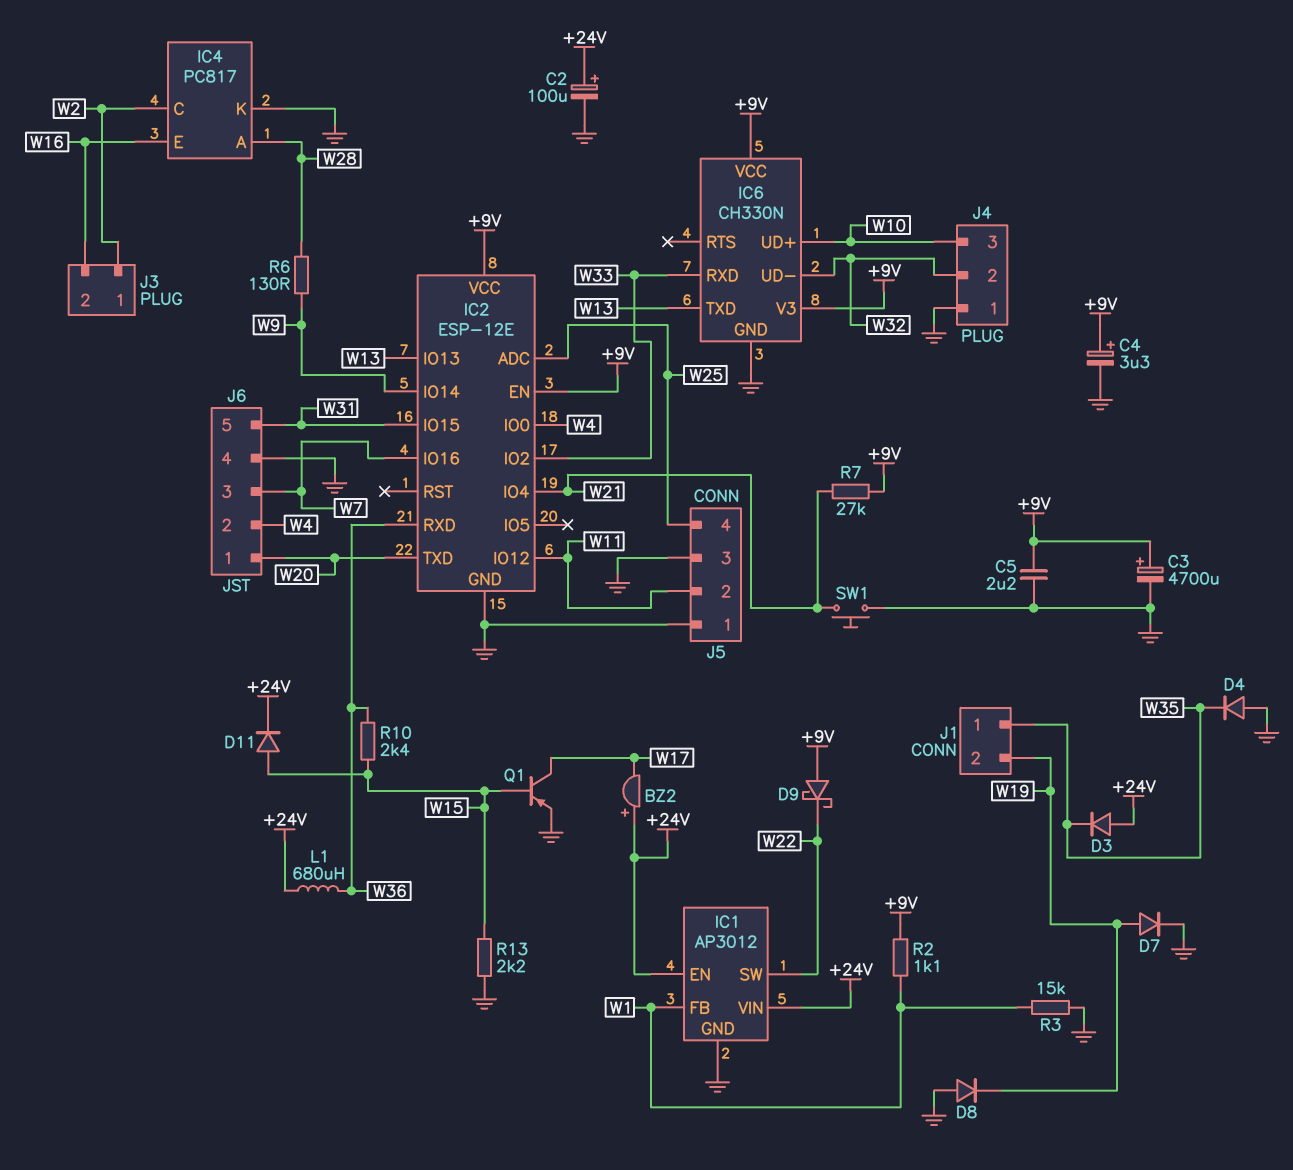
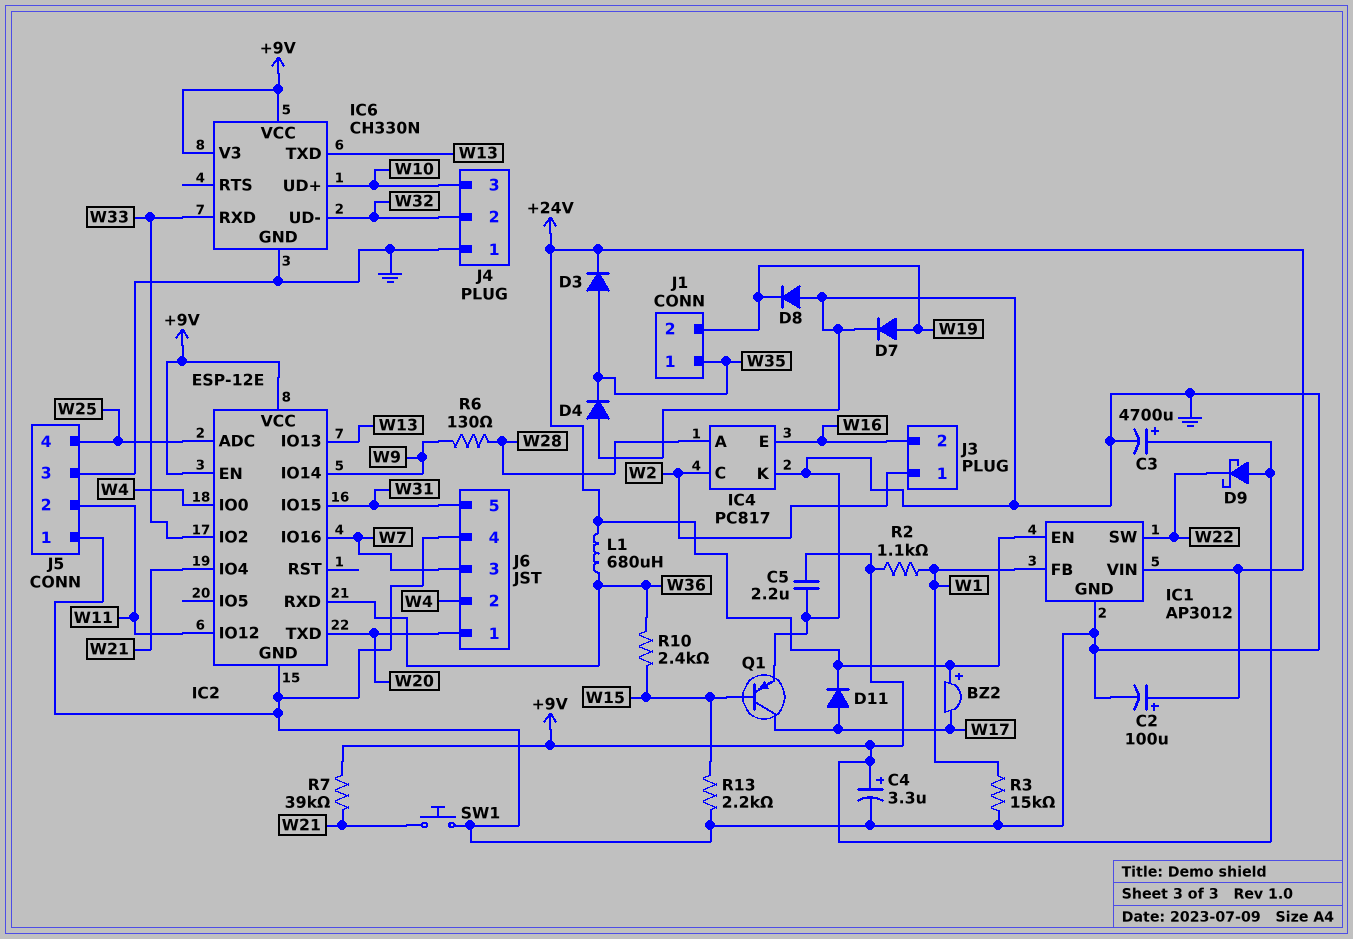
D3: diode (A +24V, K W35) -> diode (A W35, K +24V)
D11: diode (A W15, K +24V) -> diode (A W17, K +24V)
R7: 27k (+9V, W21) -> 39k (+9V, W21)

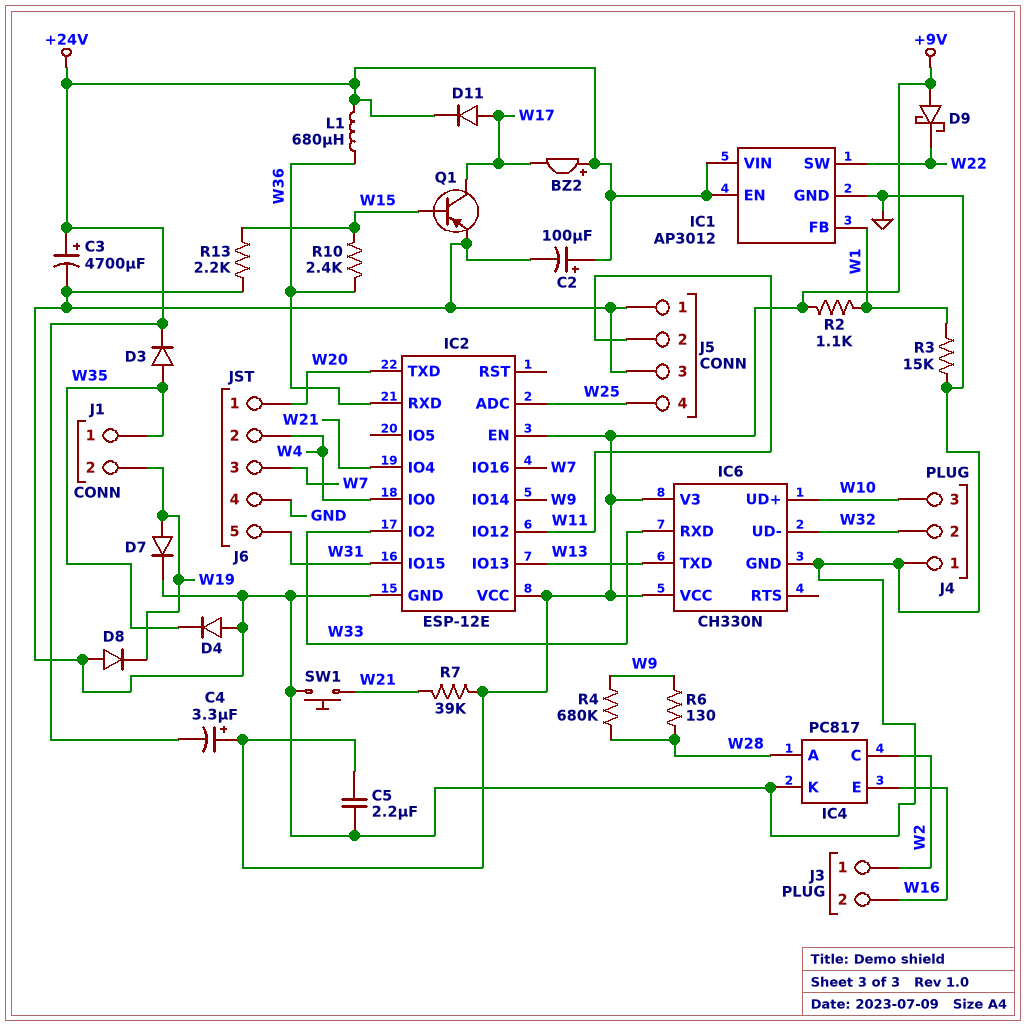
C3: 4700uF (plus +9V, minus GND) -> 4700uF (plus +24V, minus GND)
C4: 3.3uF (plus +9V, minus GND) -> 3.3uF (plus +9V, minus +24V)
R4: none -> 680k (W9, W28)

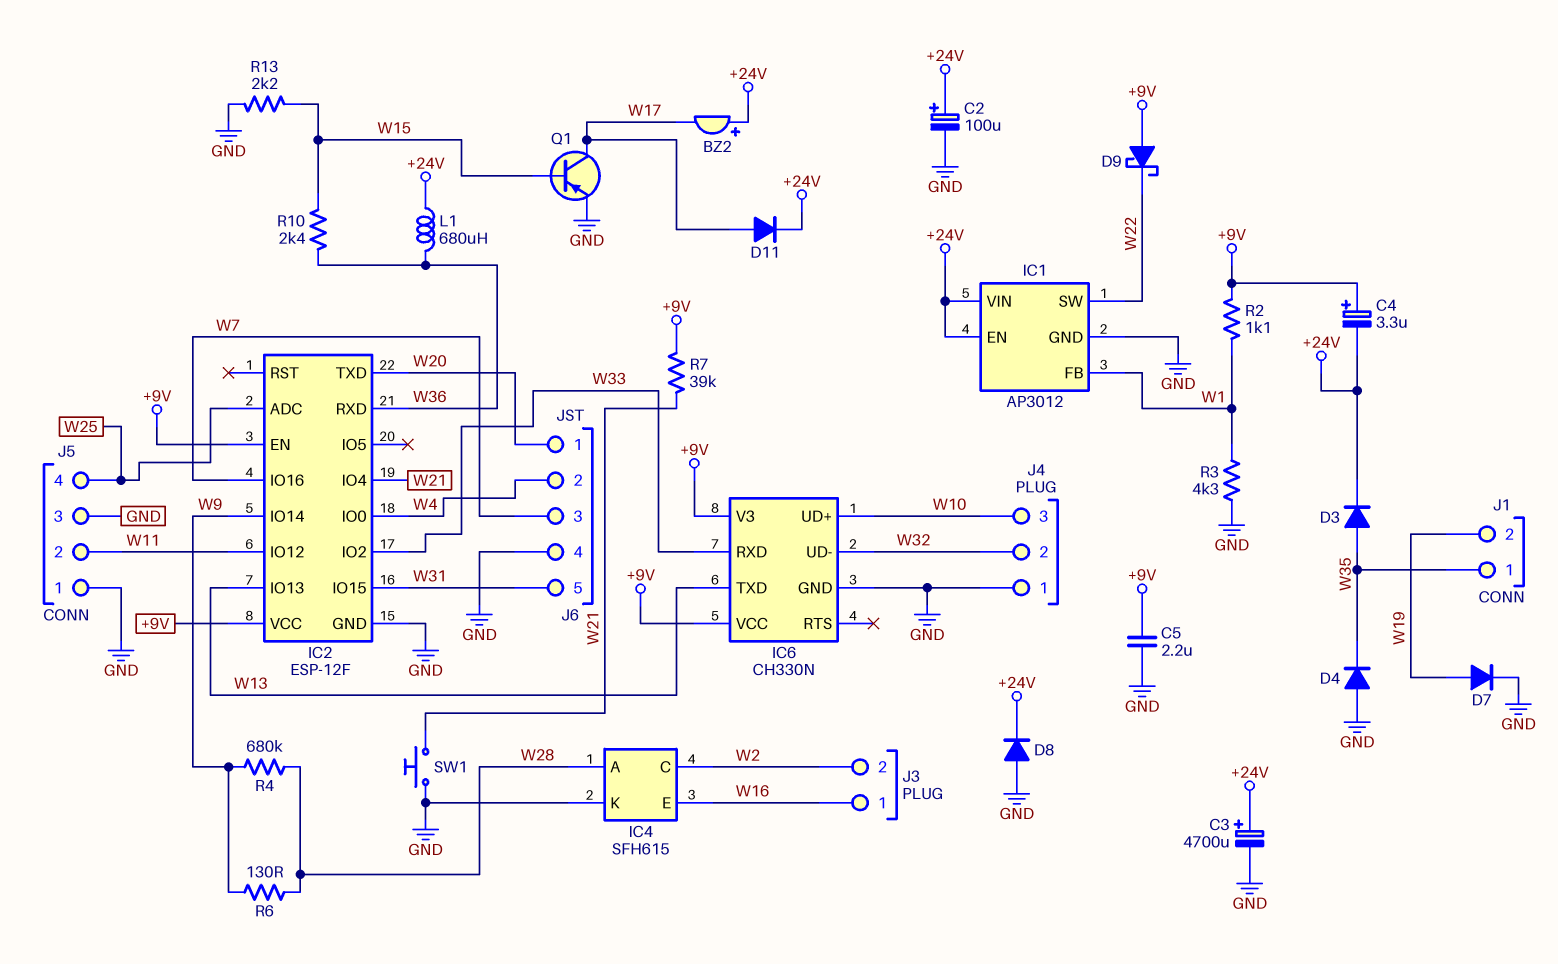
D8: diode (A GND, K W19) -> diode (A GND, K +24V)
IC2: ESP-12E -> ESP-12F
IC4: PC817 -> SFH615
J3 pin 1: W2 -> W16
J3 pin 2: W16 -> W2
R3: 15k (GND, W1) -> 4.3k (GND, W1)

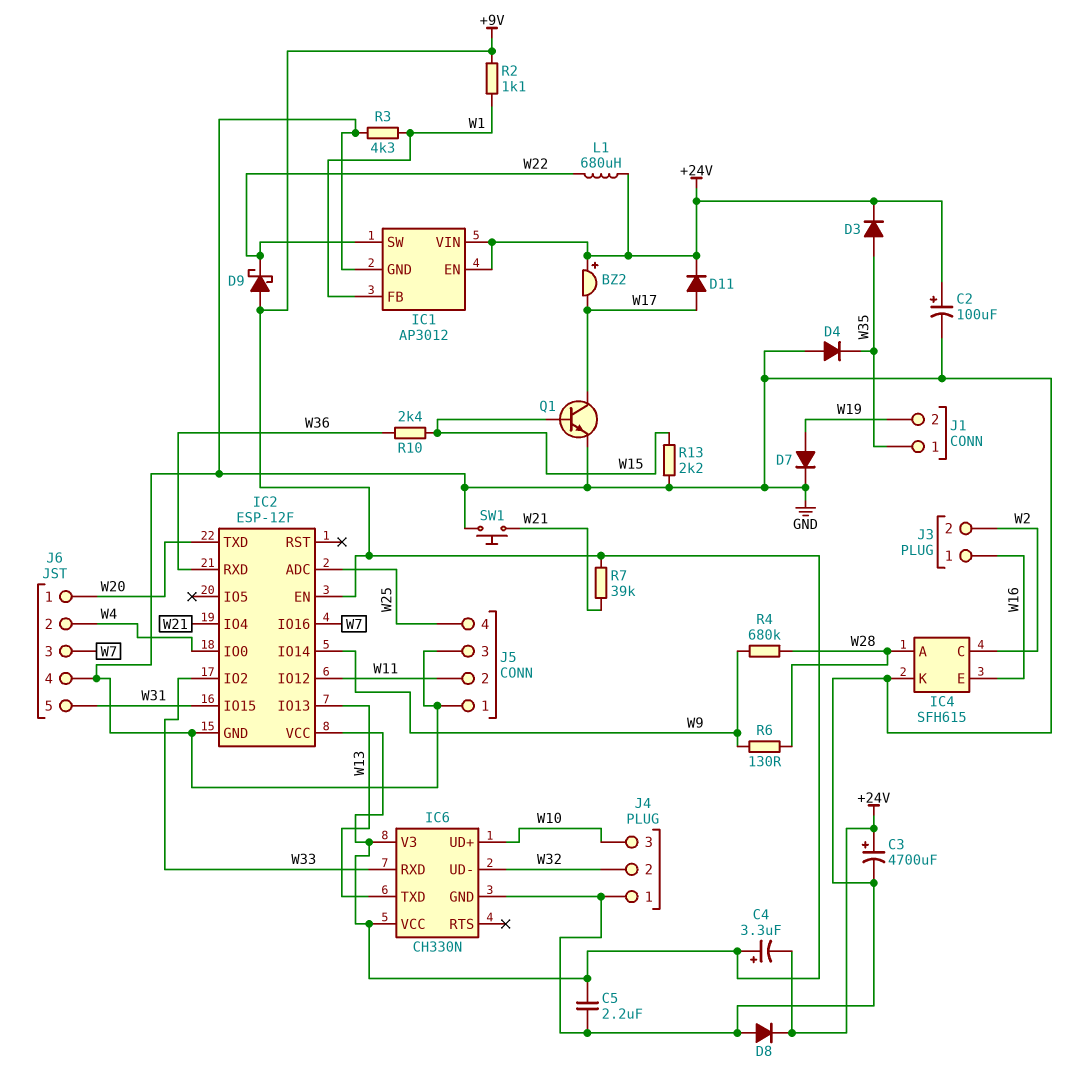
L1: 680uH (+24V, W36) -> 680uH (+24V, W22)
Q1: PNP (B W15, C W17, E GND) -> NPN (B W15, C W17, E GND)

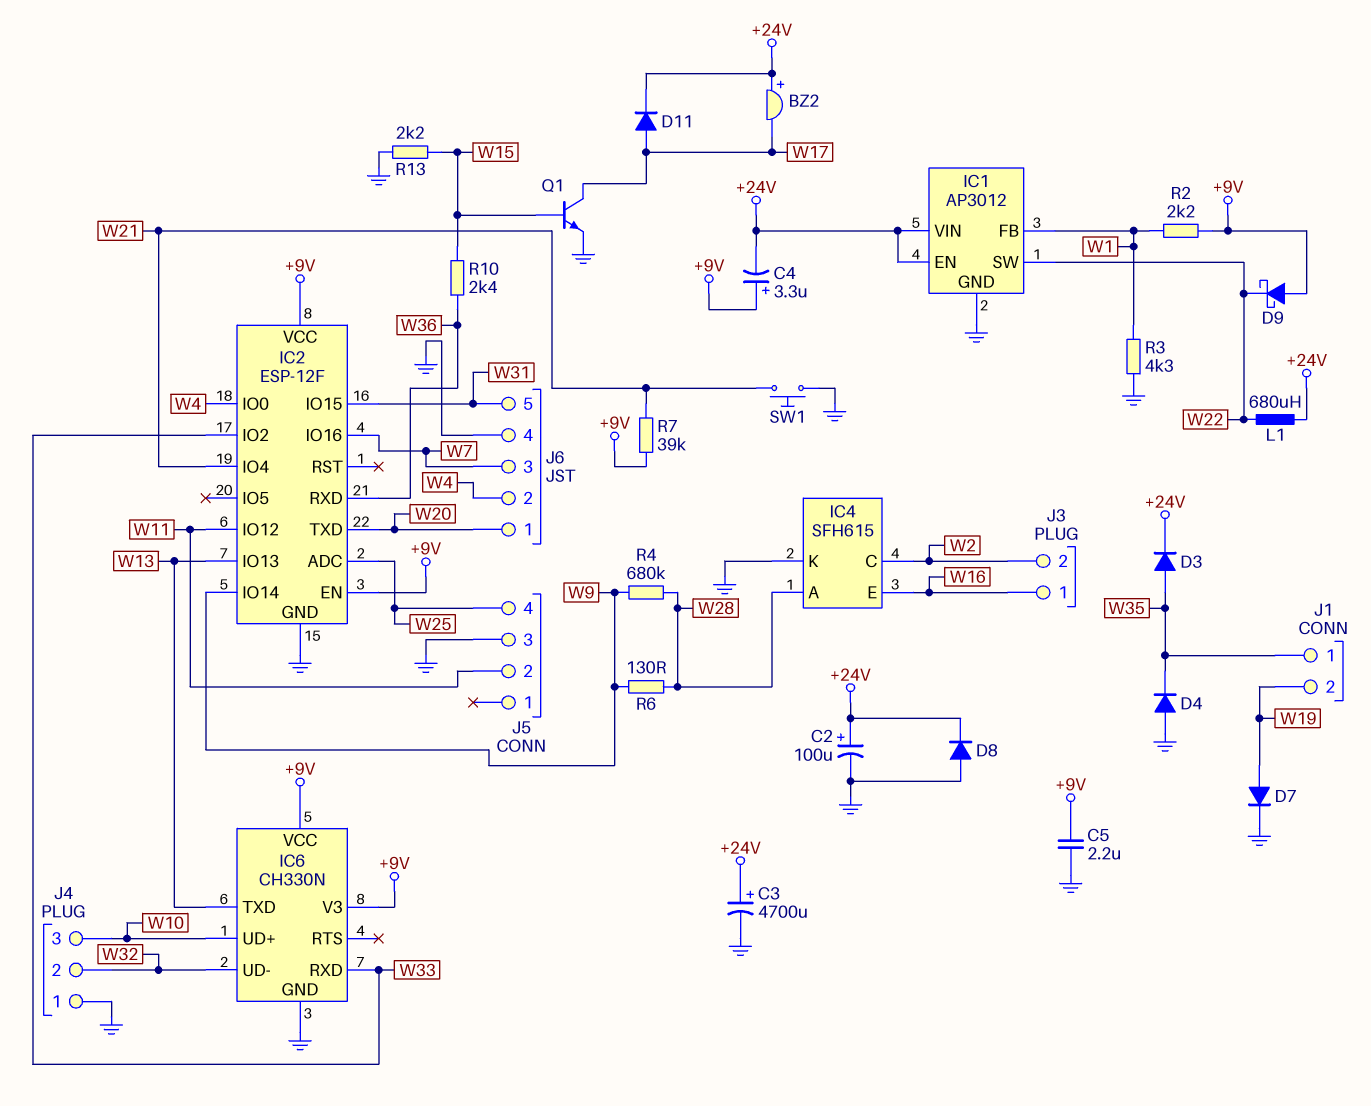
J5 pin 1: GND -> none
R2: 1.1k (+9V, W1) -> 2.2k (+9V, W1)

